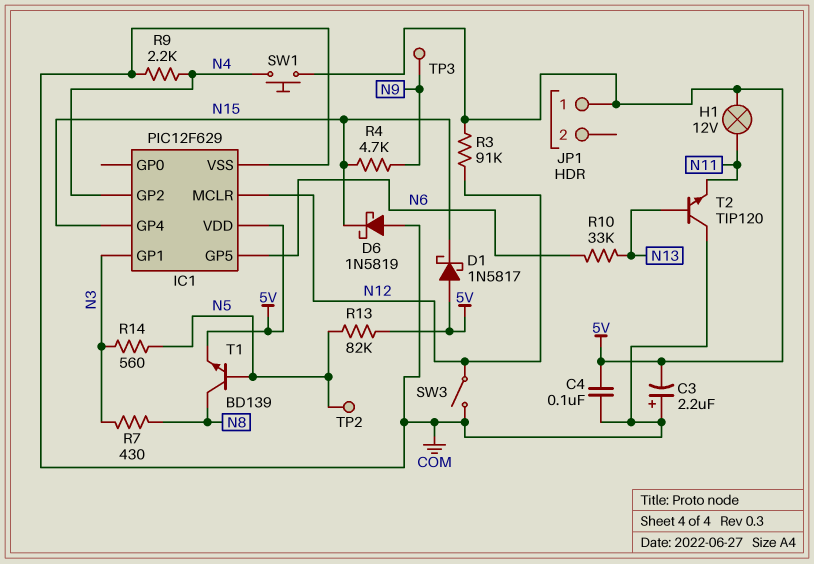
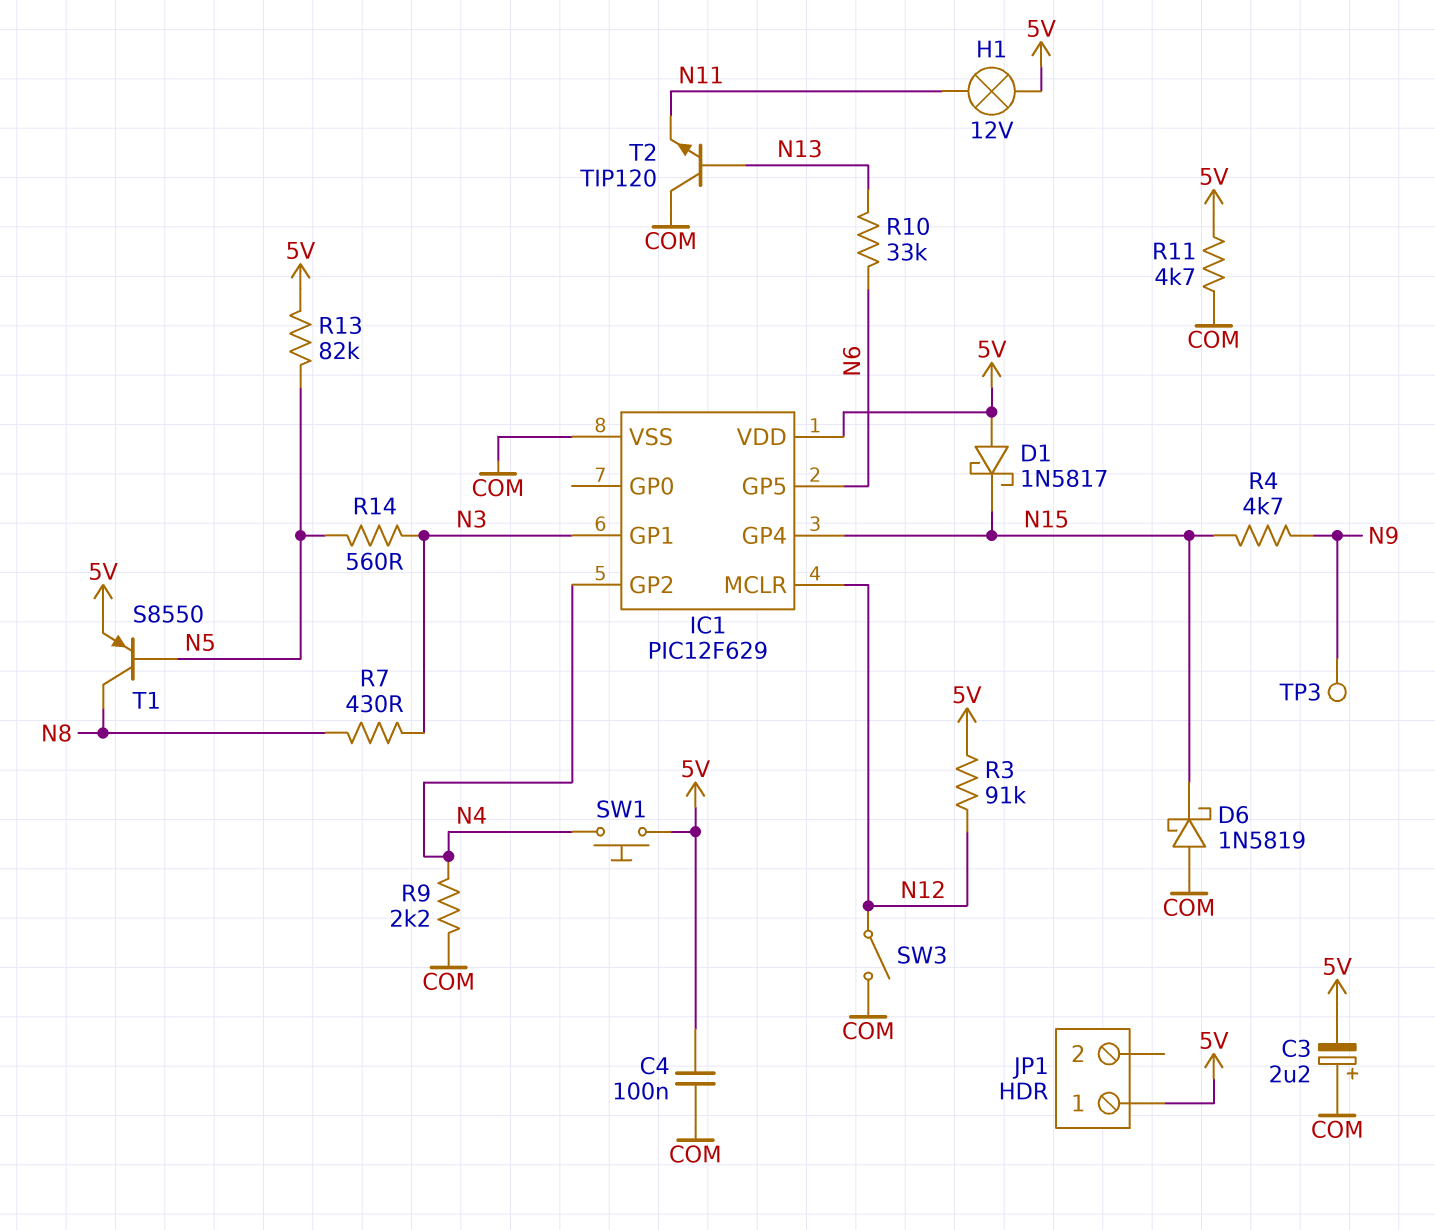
R11: none -> 4.7k (5V, COM)
T1: NPN BD139 (B N5, C N8, E 5V) -> PNP S8550 (B N5, C N8, E 5V)
TP2: test point (N5) -> none

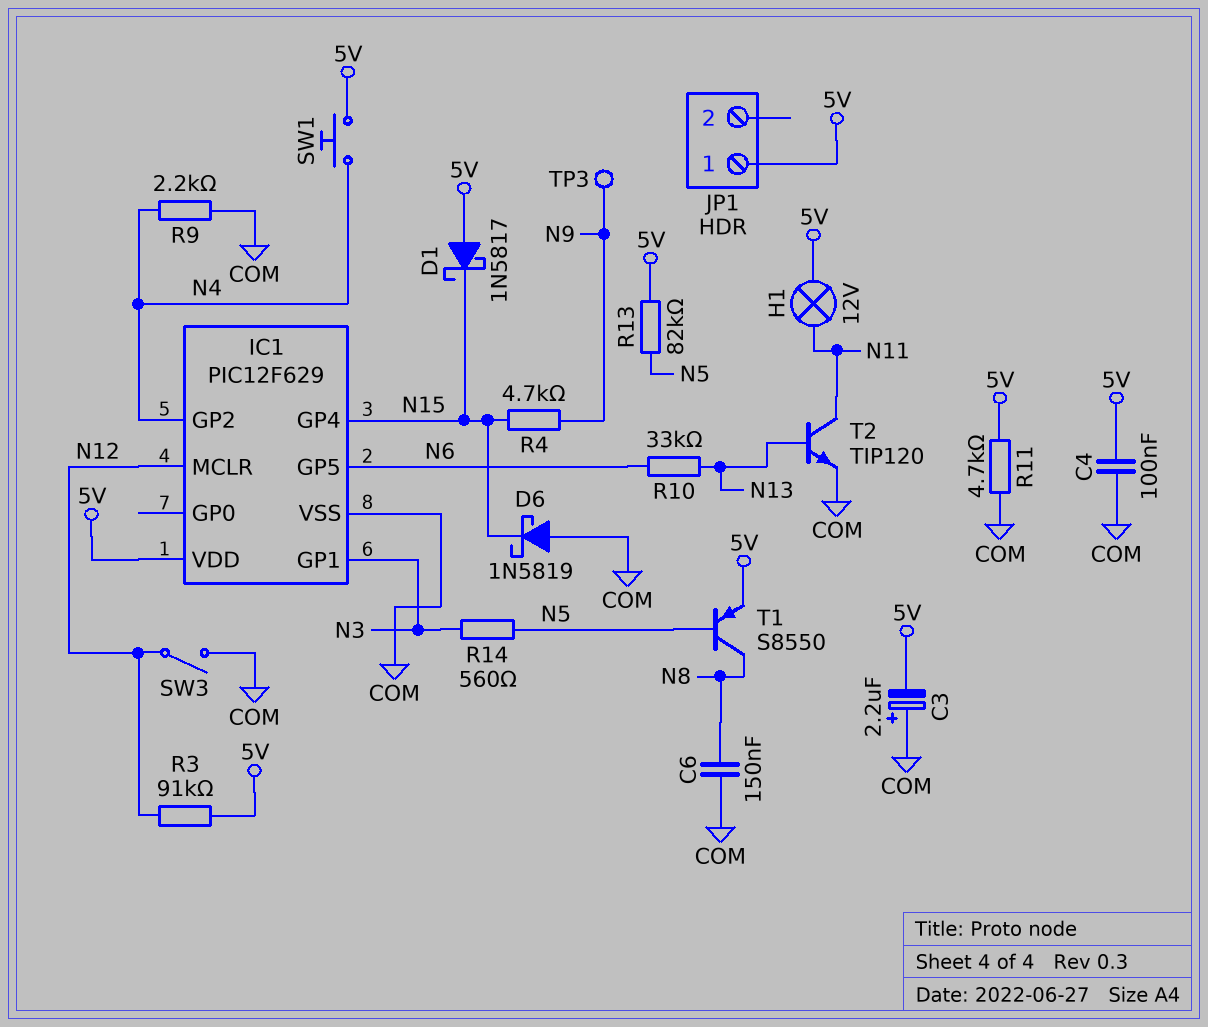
C6: none -> 150nF (COM, N8)
R7: 430 (N3, N8) -> none
T2: NPN TIP120 (B N13, C COM, E N11) -> NPN TIP120 (B N13, C N11, E COM)

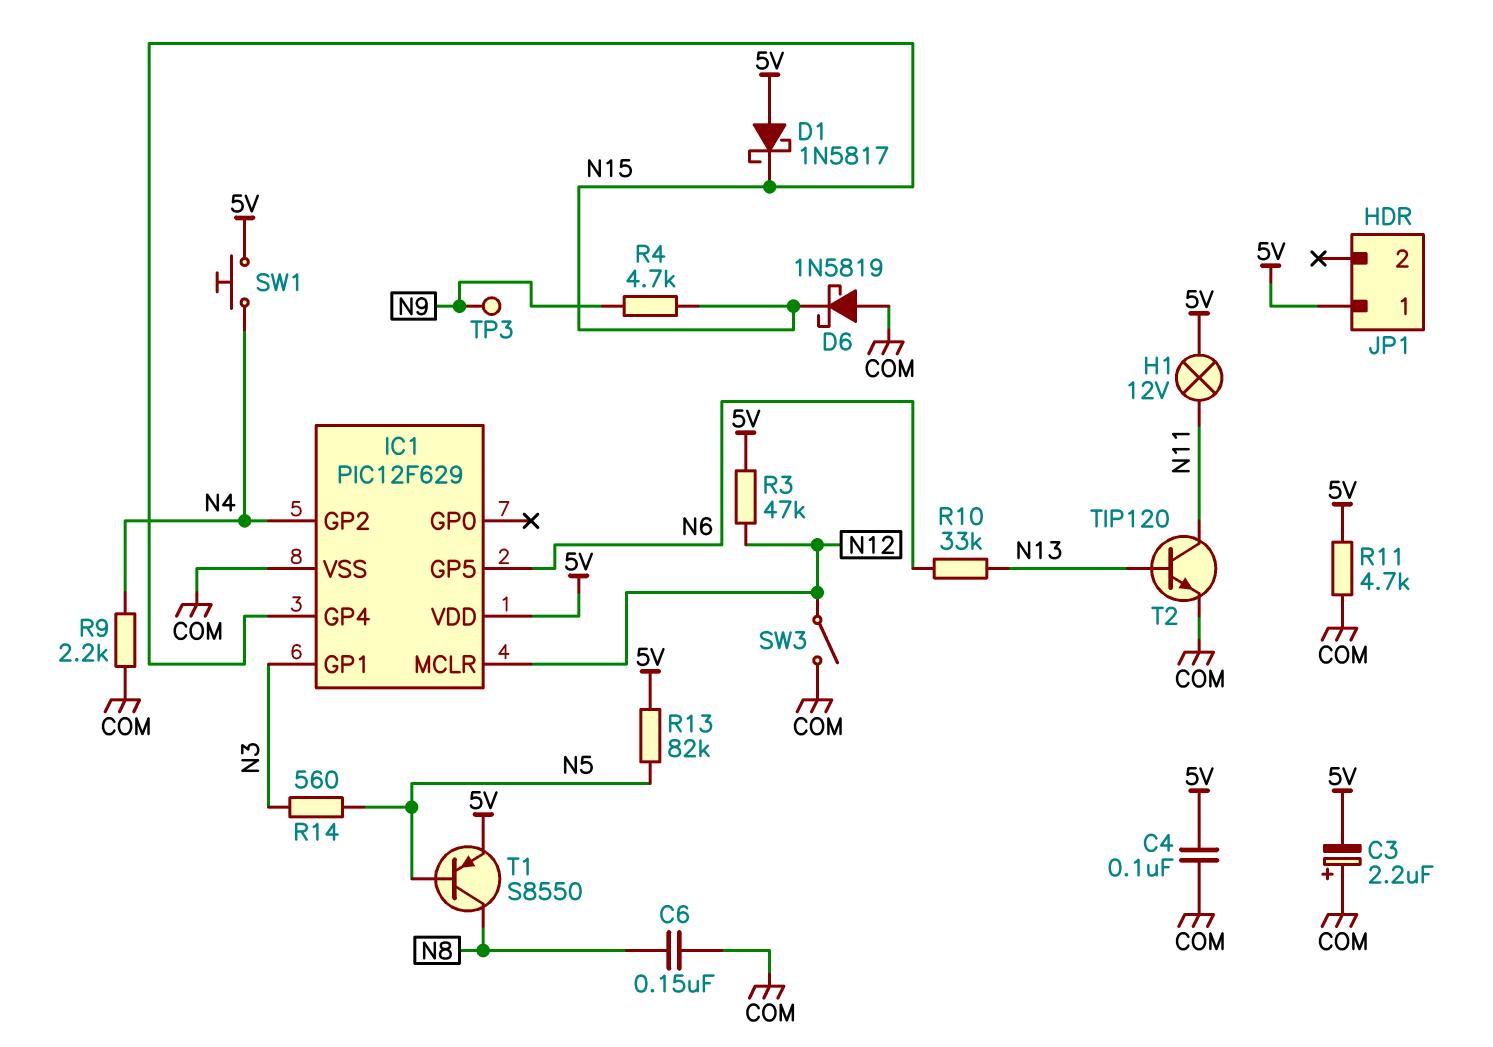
R3: 91k (5V, N12) -> 47k (5V, N12)

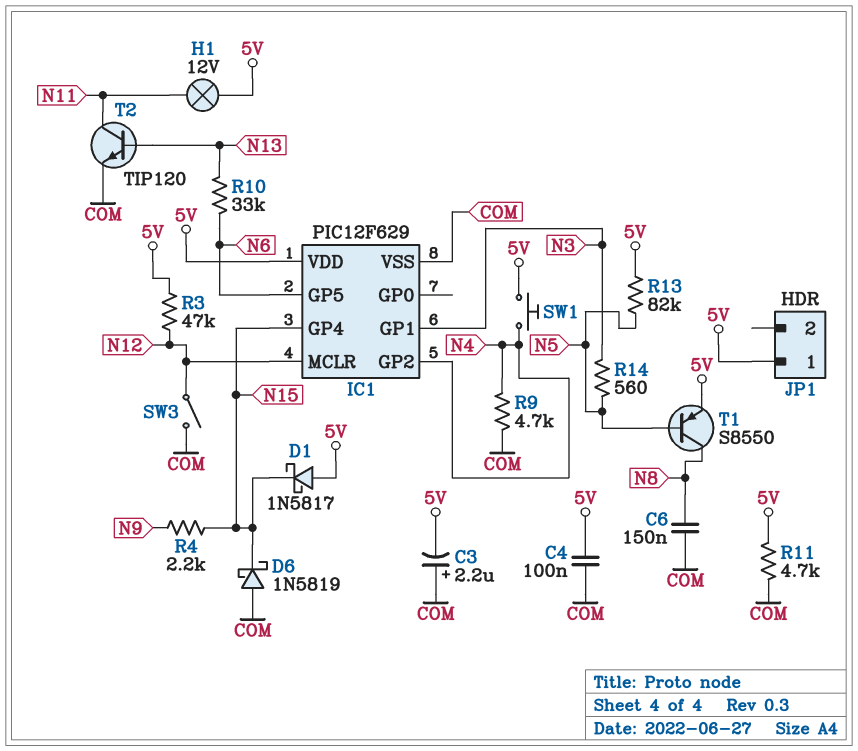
R4: 4.7k (N9, N15) -> 2.2k (N9, N15)
R9: 2.2k (COM, N4) -> 4.7k (COM, N4)
TP3: test point (N9) -> none

